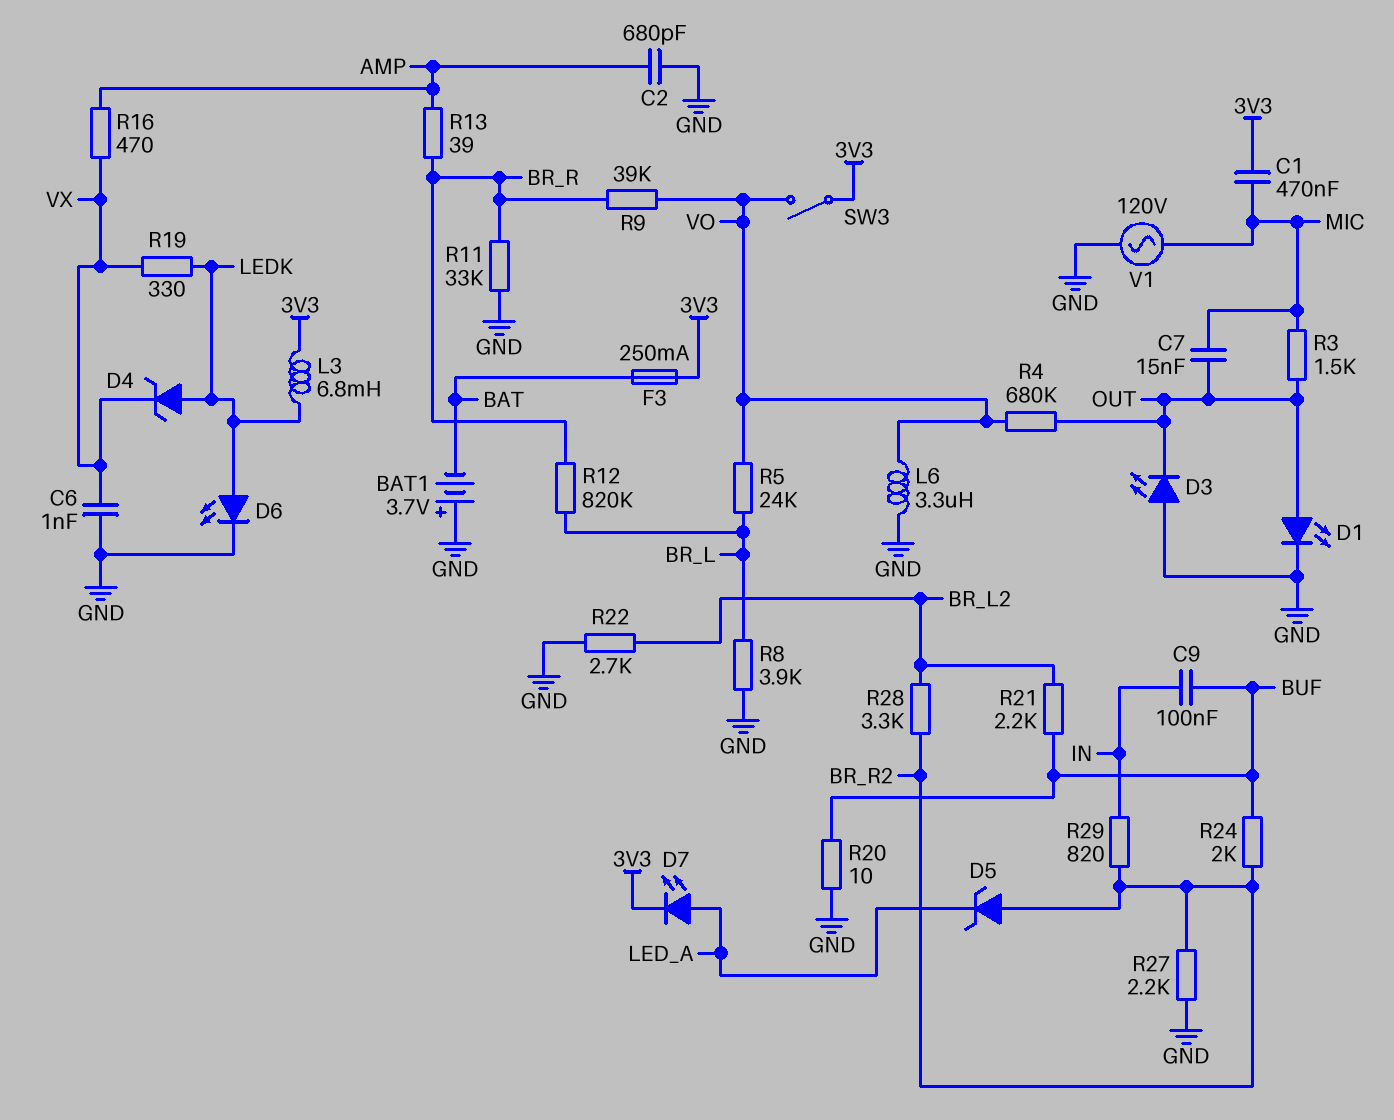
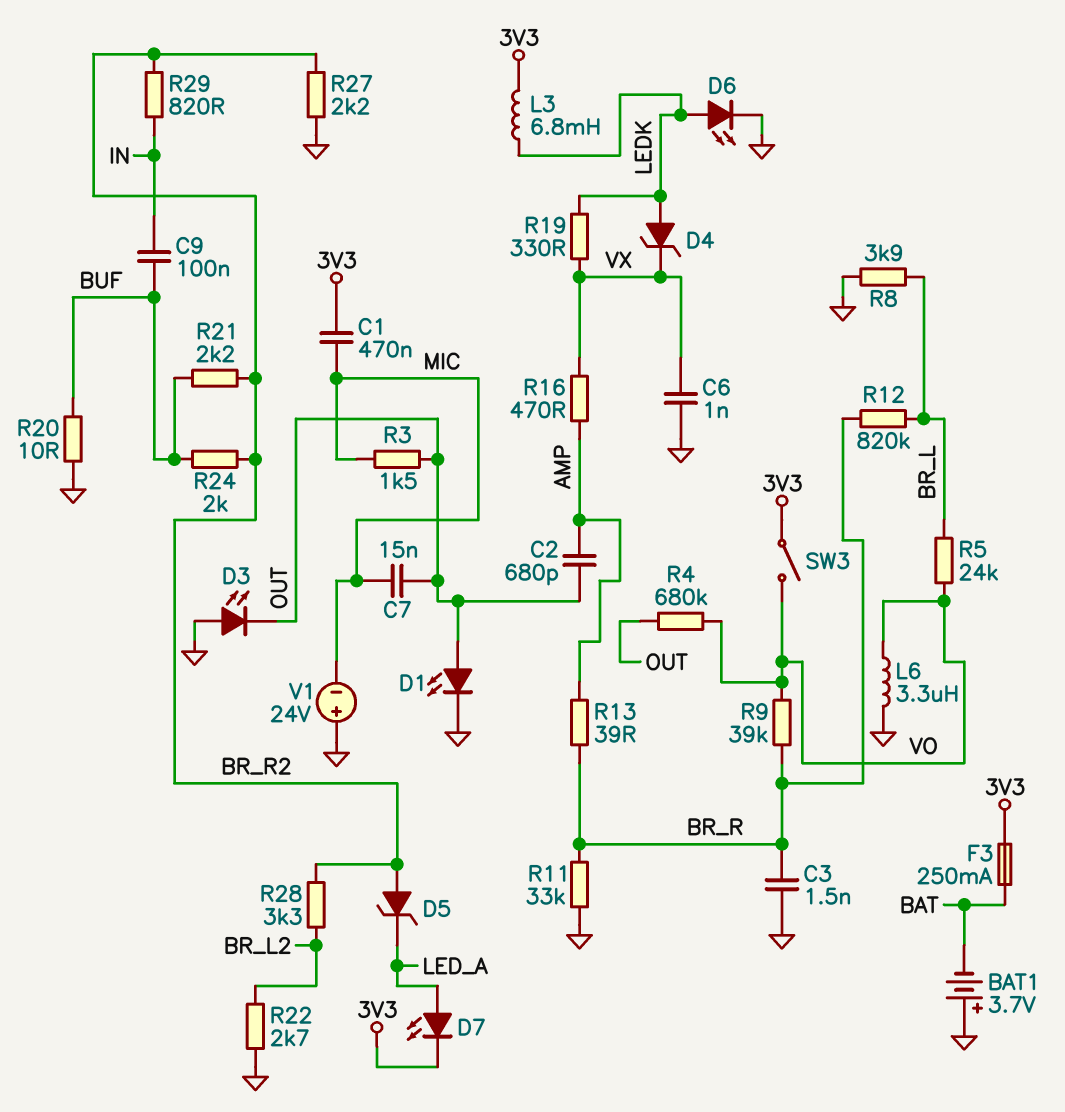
C2: 680pF (AMP, GND) -> 680pF (AMP, OUT)
C3: none -> 1.5nF (BR_R, GND)
R21: 2.2k (BR_L2, BUF) -> 2.2k (BR_R2, BUF)
V1: AC 120V (GND, MIC) -> 24V (plus GND, minus MIC)

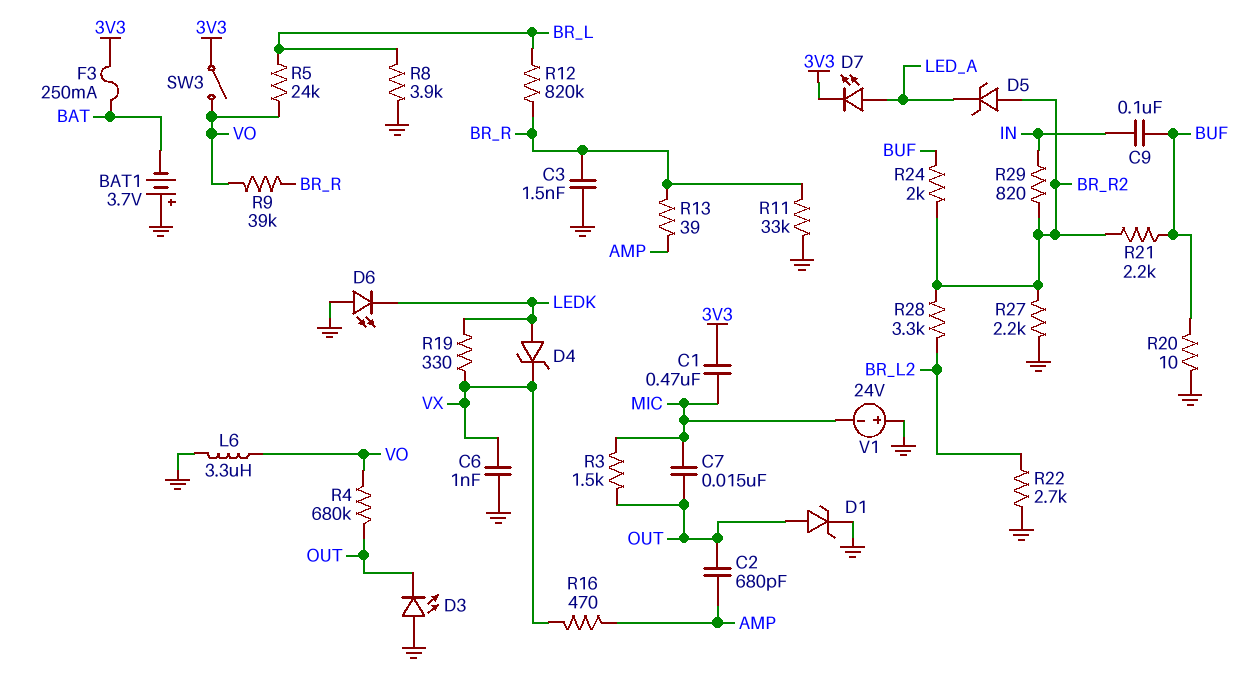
D1: LED (A OUT, K GND) -> zener (A OUT, K GND)
D6: LED (A LEDK, K GND) -> LED (A GND, K LEDK)
L3: 6.8mH (3V3, LEDK) -> none

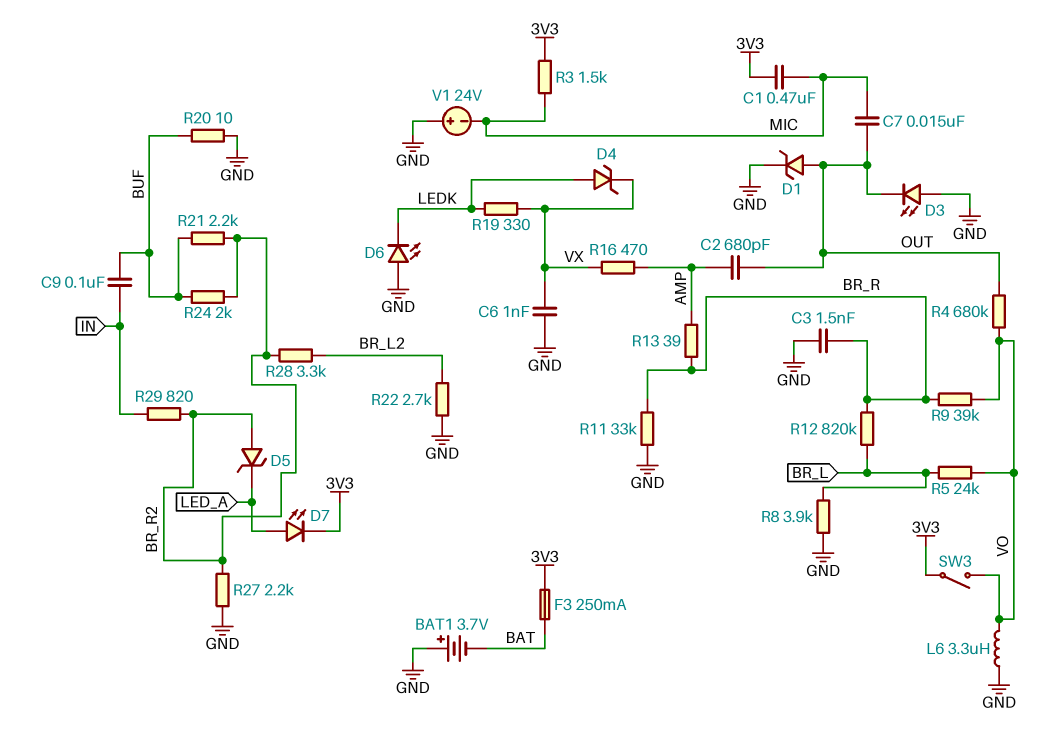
R3: 1.5k (MIC, OUT) -> 1.5k (3V3, MIC)

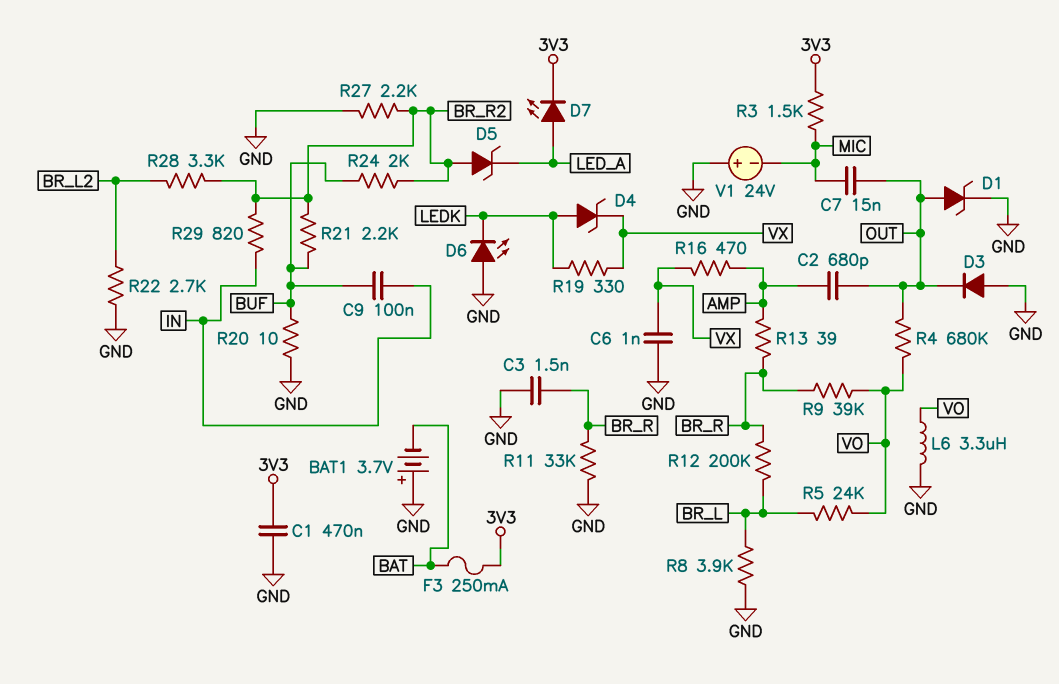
C1: 470nF (3V3, MIC) -> 470nF (3V3, GND)
D3: LED (A GND, K OUT) -> diode (A GND, K OUT)
R12: 820k (BR_L, BR_R) -> 200k (BR_L, BR_R)
SW3: switch (3V3, VO) -> none

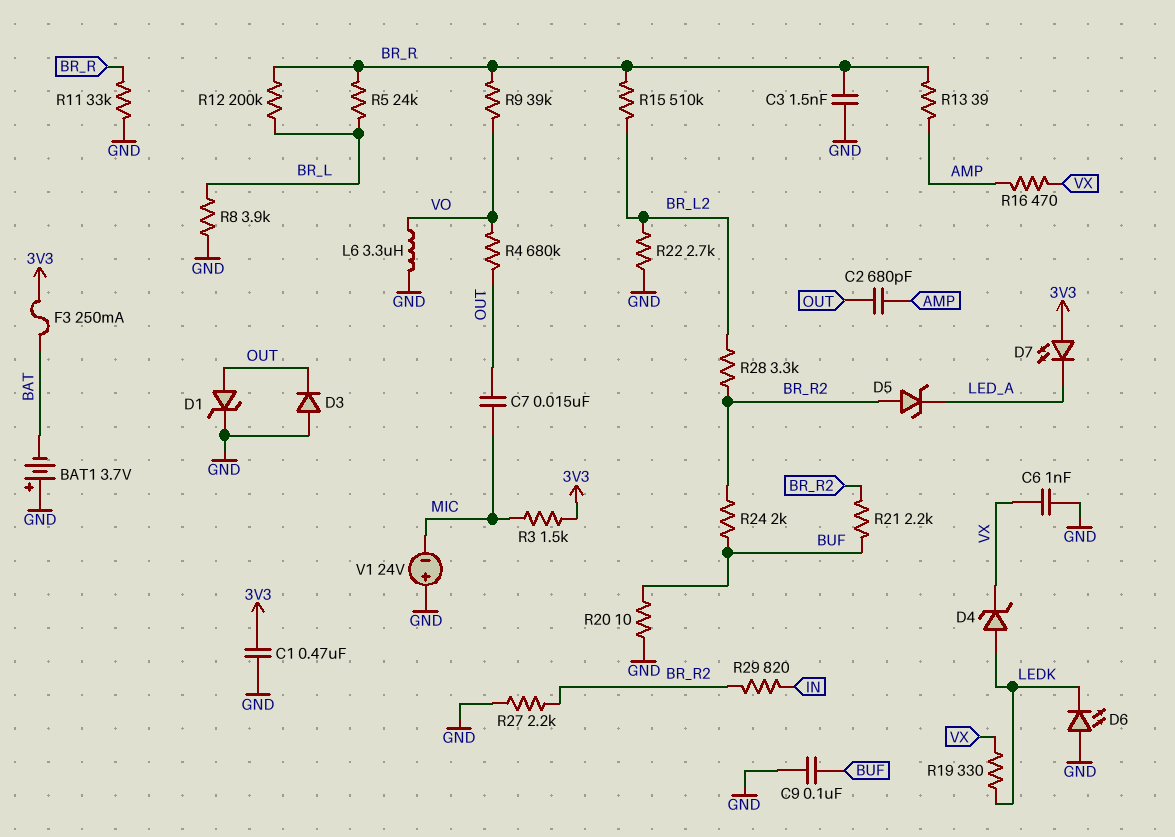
C9: 100nF (BUF, IN) -> 100nF (BUF, GND)
D7: LED (A LED_A, K 3V3) -> LED (A 3V3, K LED_A)
R5: 24k (BR_L, VO) -> 24k (BR_L, BR_R)
R15: none -> 510k (BR_L2, BR_R)

